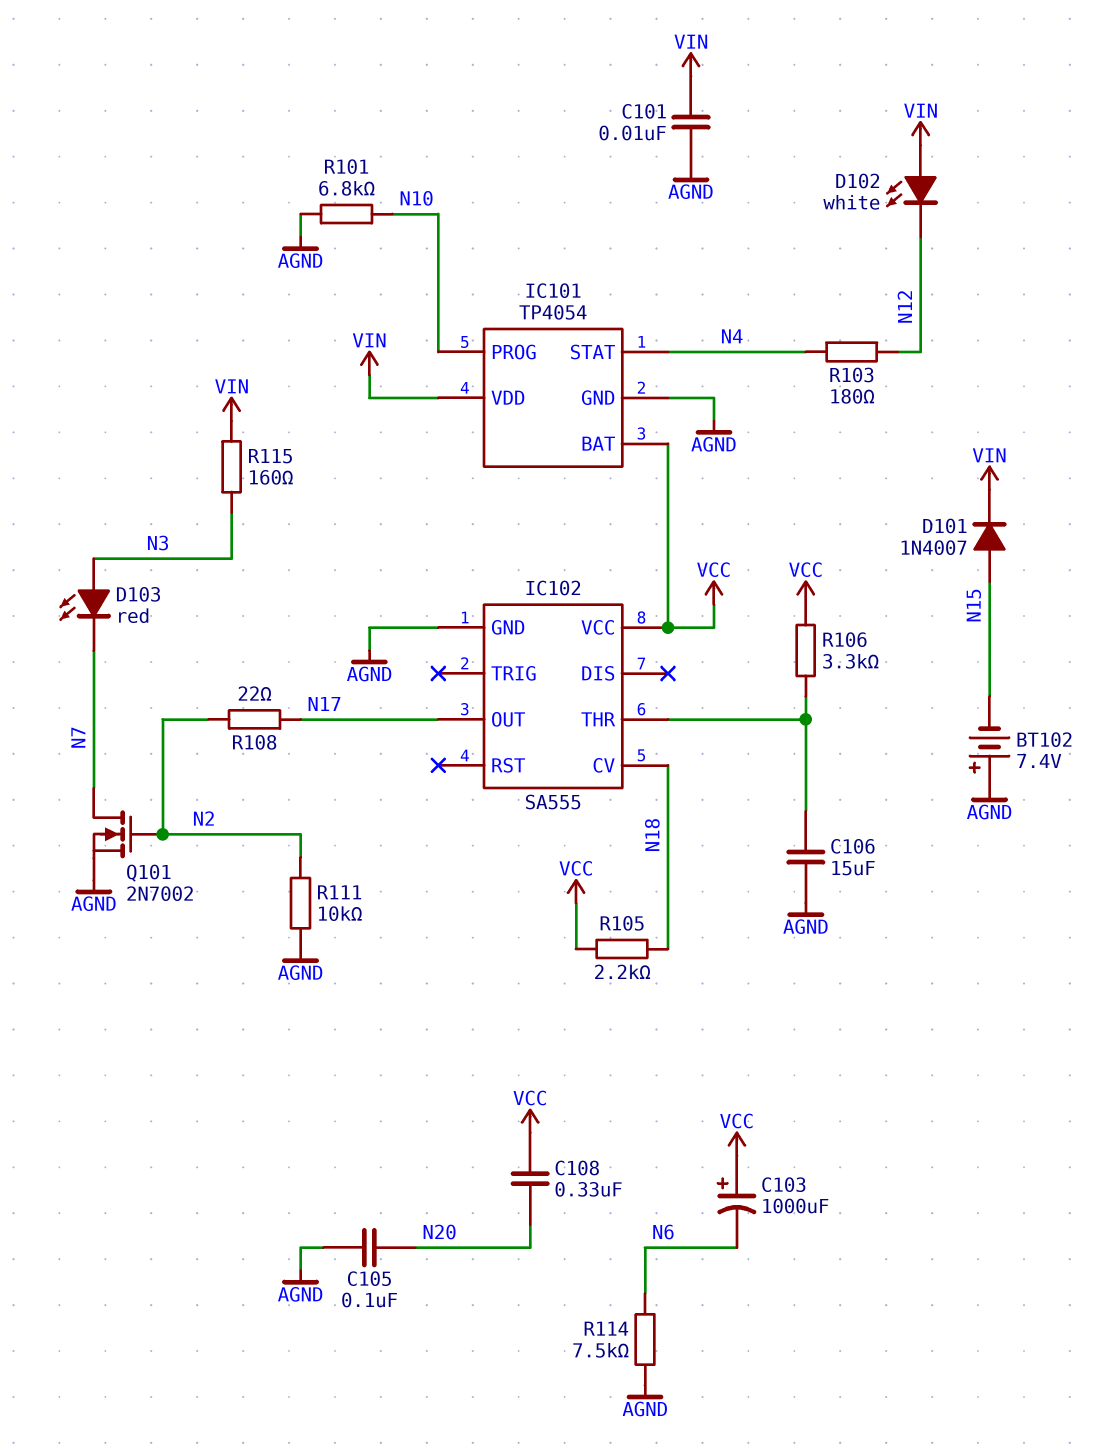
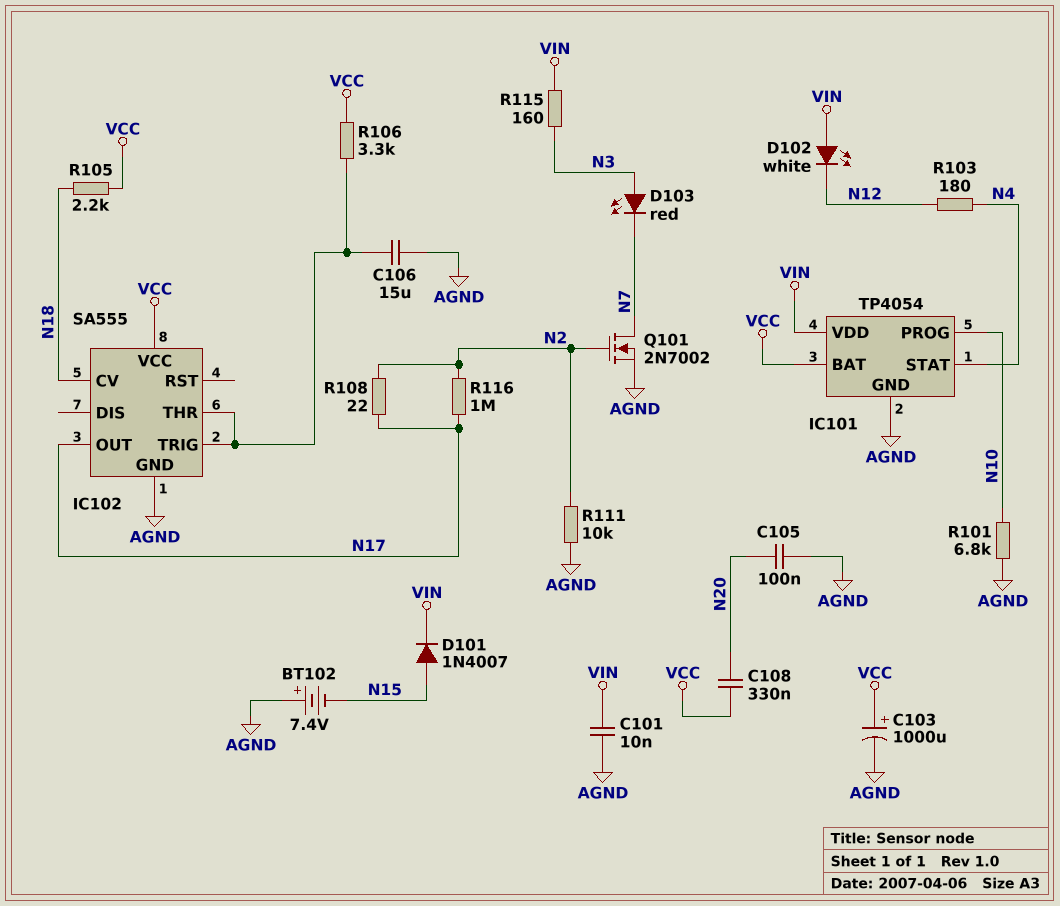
C103: 1000uF (plus VCC, minus N6) -> 1000uF (plus VCC, minus AGND)
IC102 pin TRIG: none -> IC102/THR
R114: 7.5k (AGND, N6) -> none
R116: none -> 1M (N2, N17)

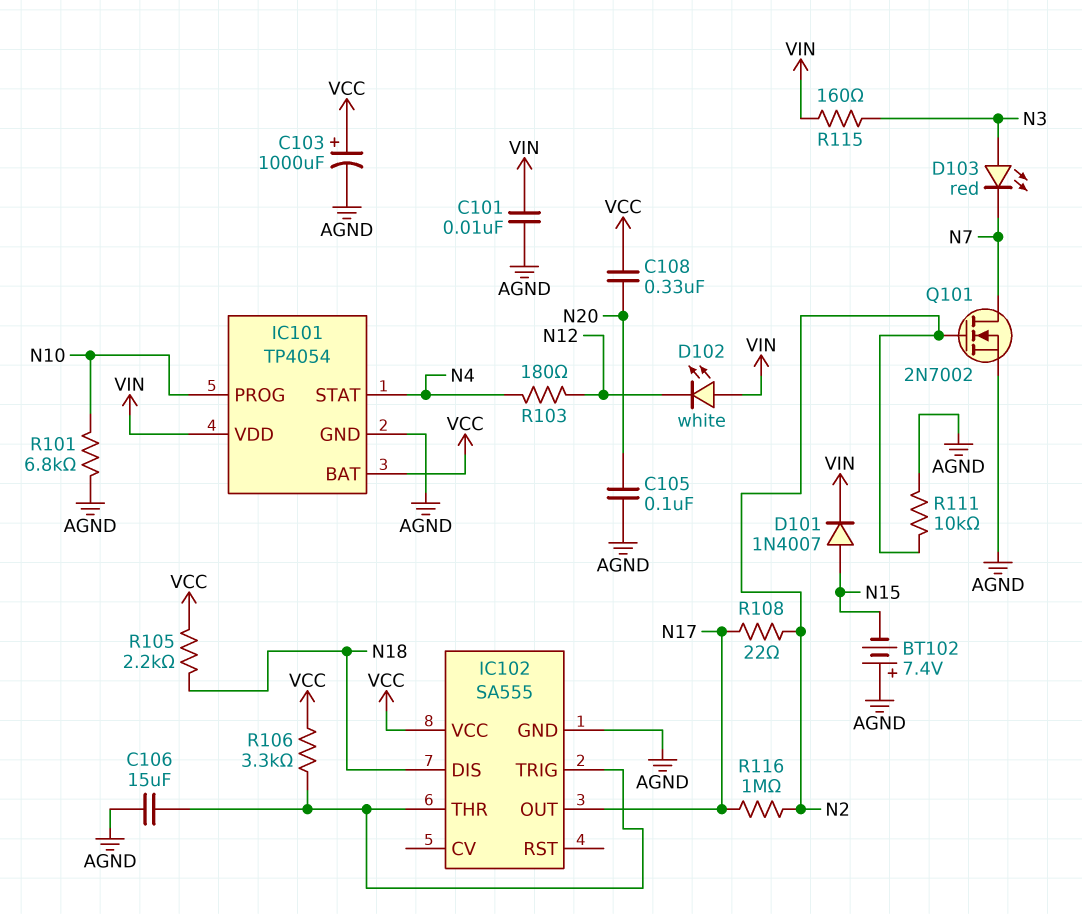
IC102 pin CV: N18 -> none
IC102 pin DIS: none -> N18

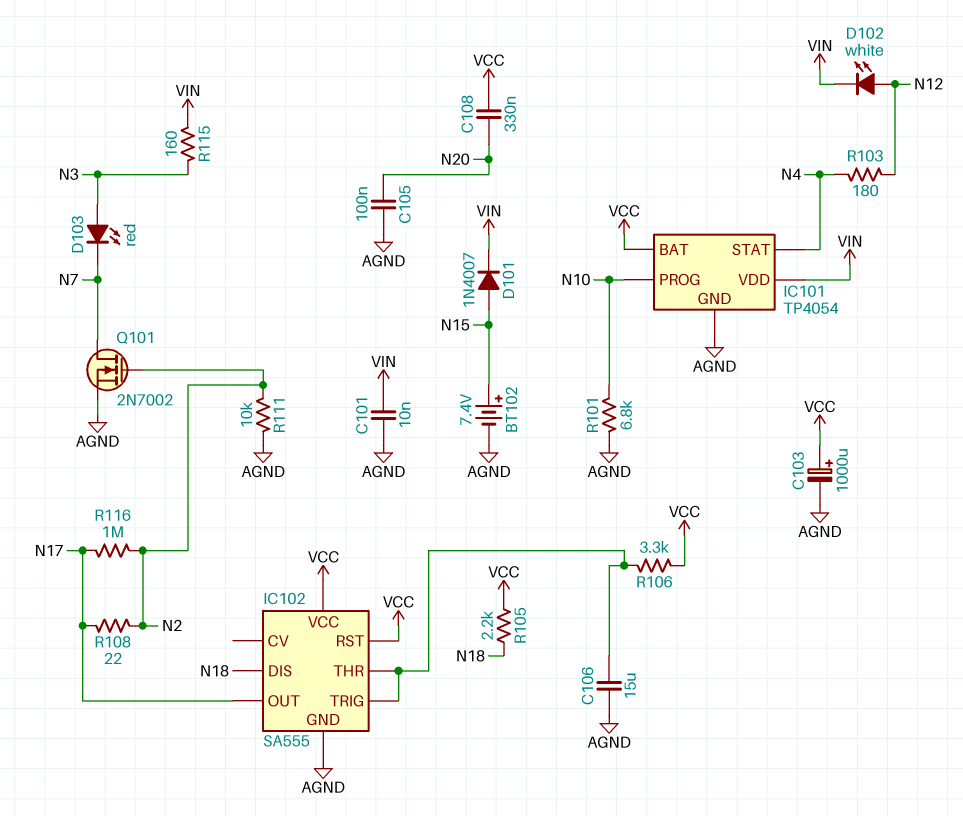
BT102: 7.4V (plus AGND, minus N15) -> 7.4V (plus N15, minus AGND)
D102: LED white (A VIN, K N12) -> LED white (A N12, K VIN)
IC102 pin RST: none -> VCC

